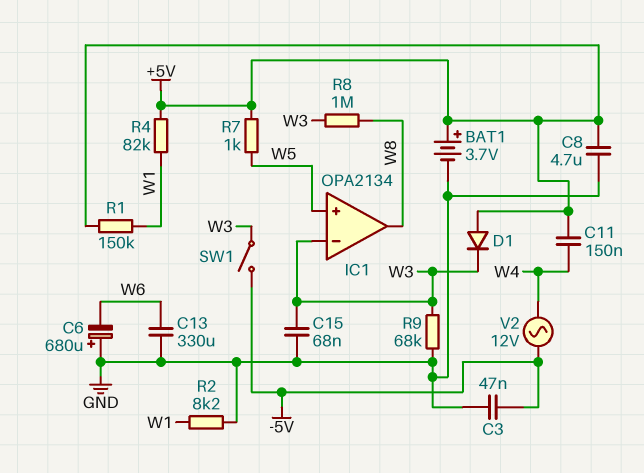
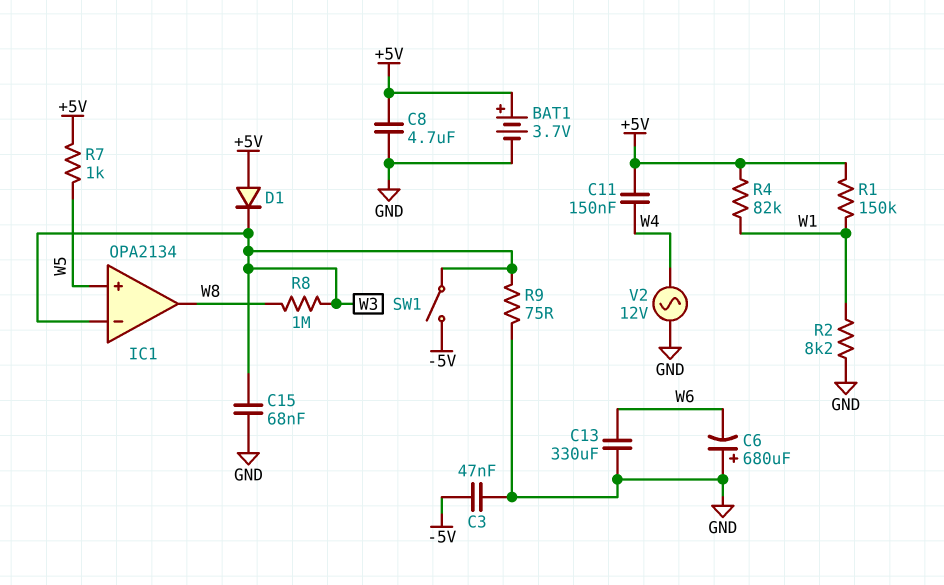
R9: 68k (GND, W3) -> 75 (GND, W3)
V2: AC 12V (-5V, W4) -> AC 12V (GND, W4)

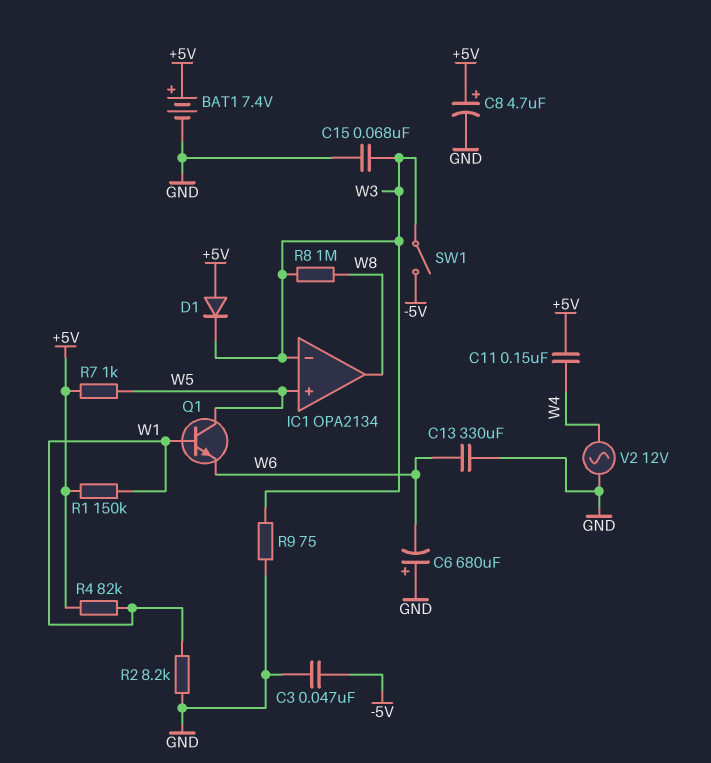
BAT1: 3.7V (plus +5V, minus GND) -> 7.4V (plus +5V, minus GND)
C8: 4.7uF (+5V, GND) -> 4.7uF (plus +5V, minus GND)
Q1: none -> NPN (B W1, C W5, E W6)

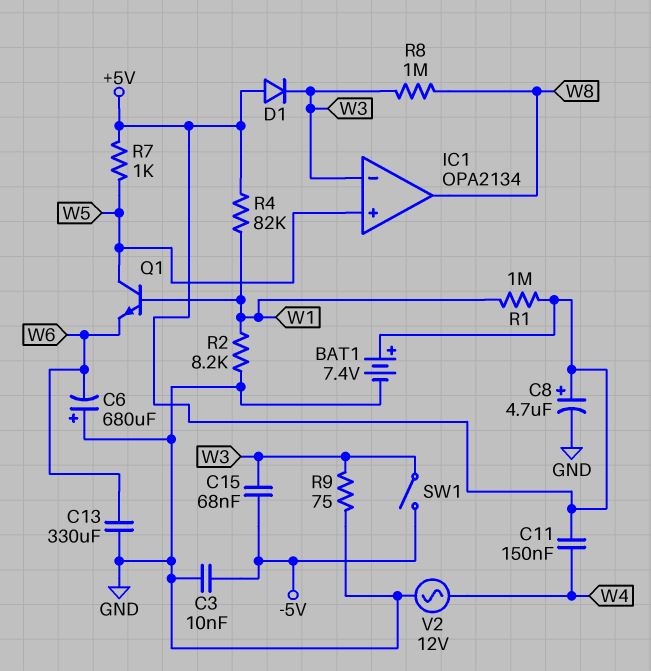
C3: 47nF (-5V, GND) -> 10nF (-5V, GND)
C15: 68nF (GND, W3) -> 68nF (-5V, W3)
R1: 150k (+5V, W1) -> 1M (+5V, W1)

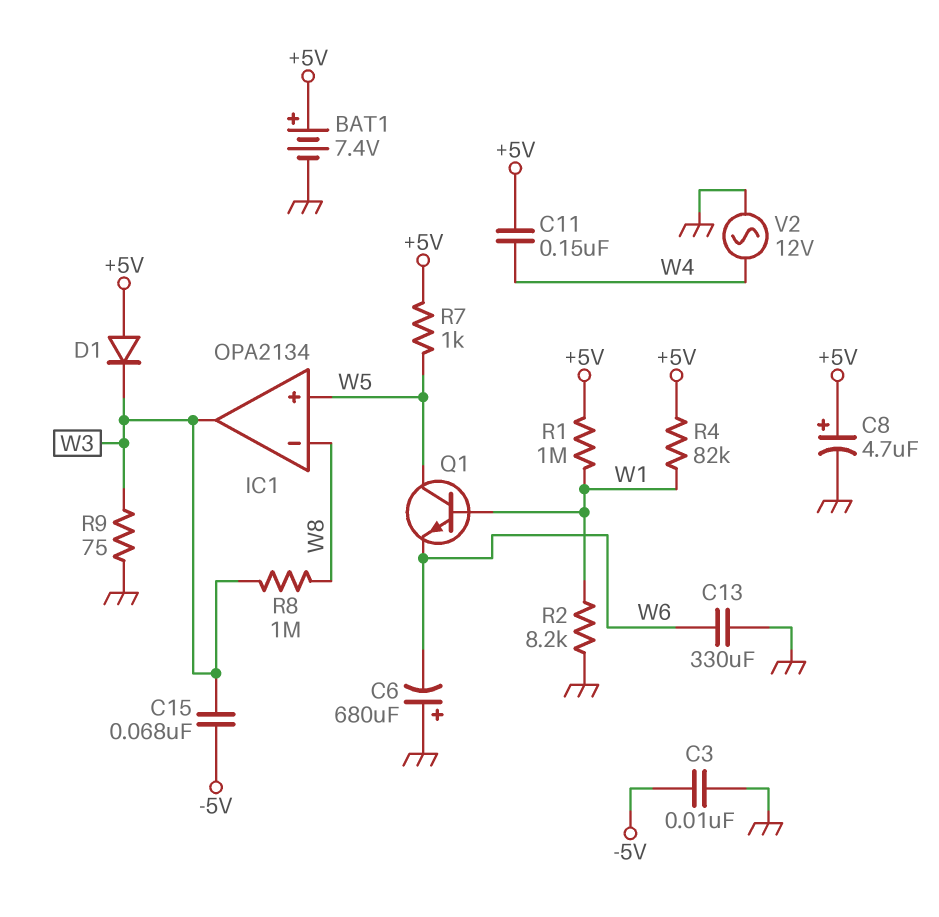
IC1 pin in-: W3 -> W8
IC1 pin out: W8 -> W3
SW1: switch (-5V, W3) -> none

